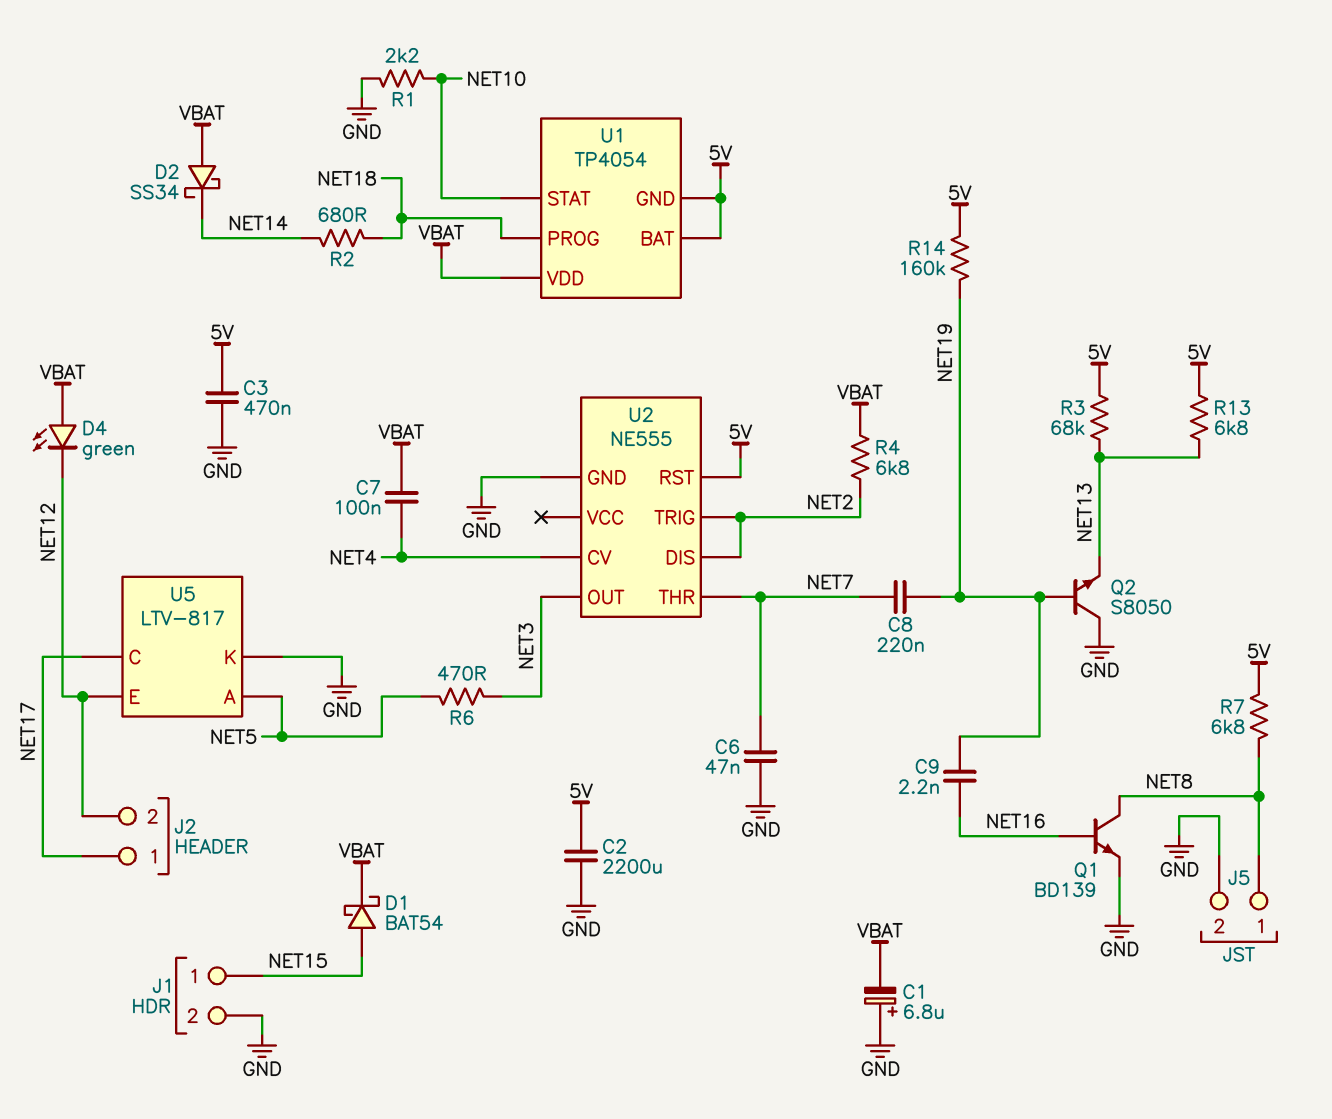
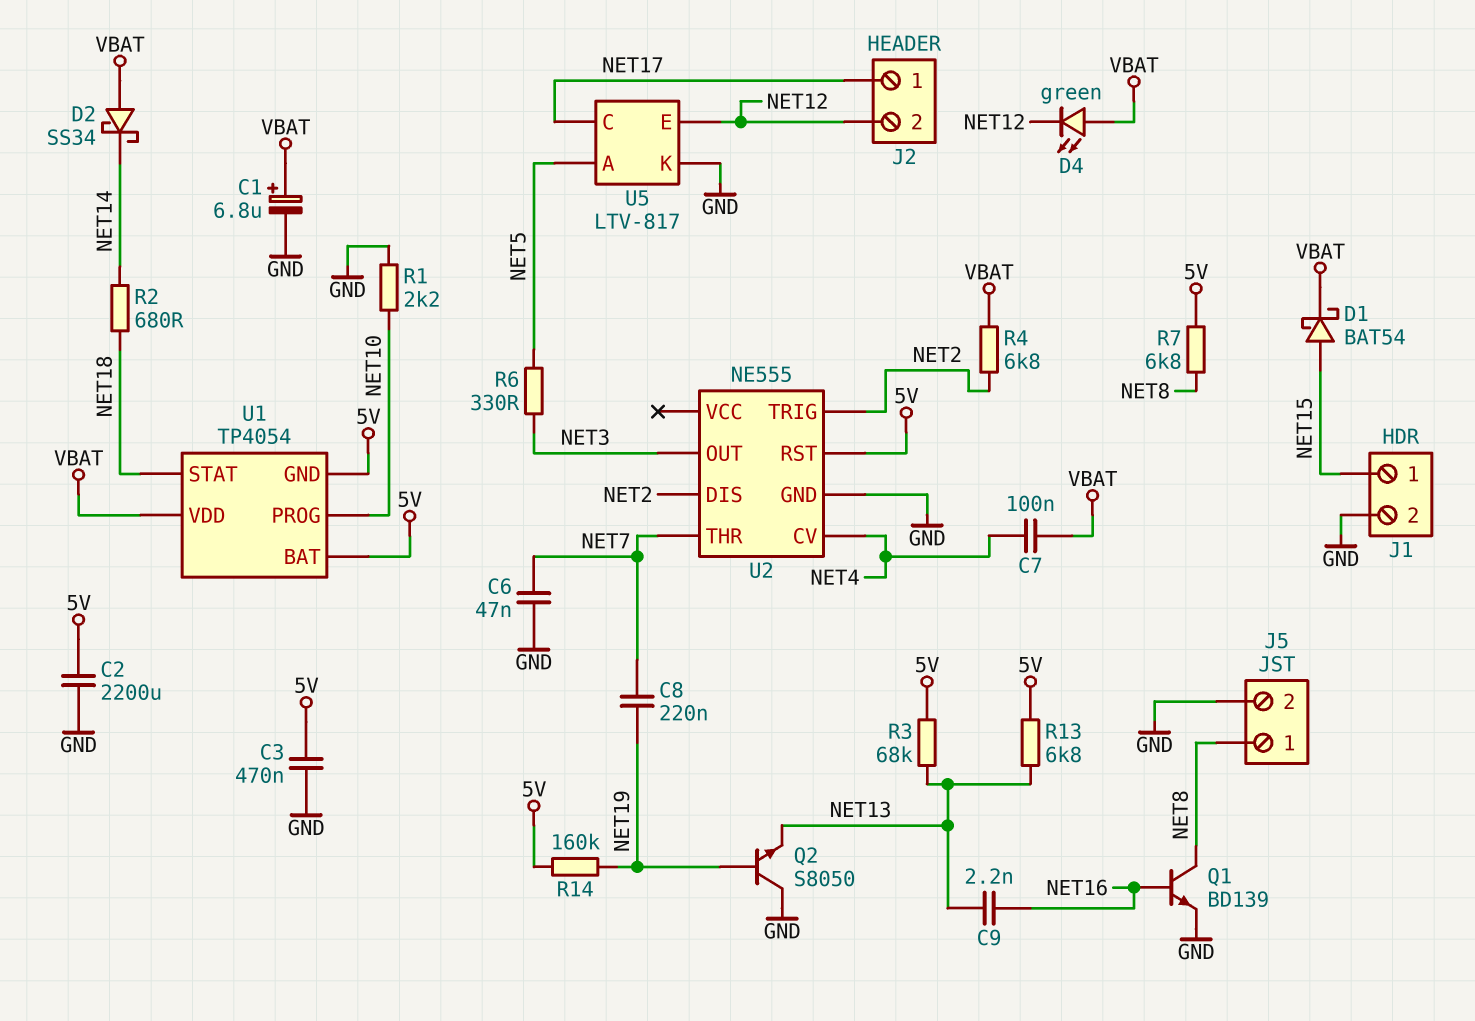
C1: 6.8uF (plus GND, minus VBAT) -> 6.8uF (plus VBAT, minus GND)
C9: 2.2nF (NET16, NET19) -> 2.2nF (NET13, NET16)
R6: 470 (NET3, NET5) -> 330 (NET3, NET5)
U1 pin PROG: NET18 -> NET10
U1 pin STAT: NET10 -> NET18

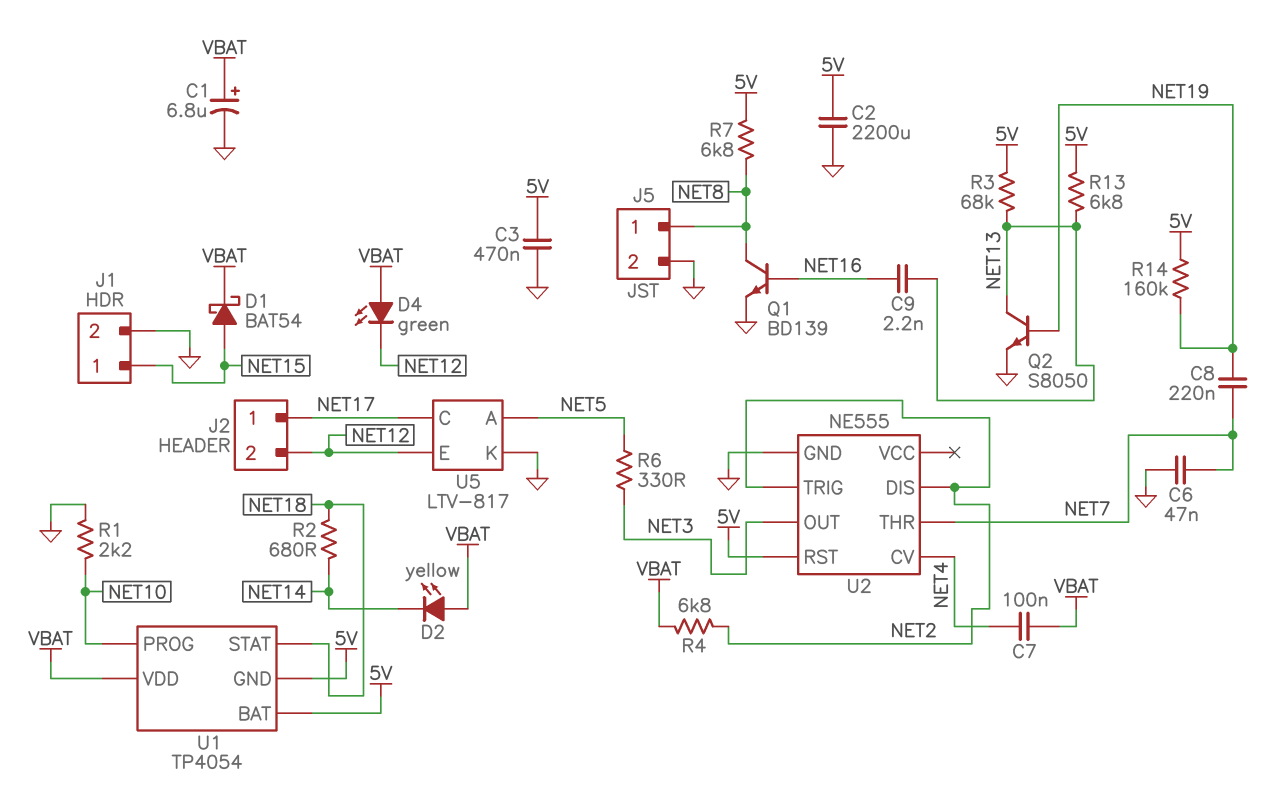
D2: schottky SS34 (A VBAT, K NET14) -> LED yellow (A VBAT, K NET14)
Q2: NPN S8050 (B NET19, C GND, E NET13) -> NPN S8050 (B NET19, C NET13, E GND)

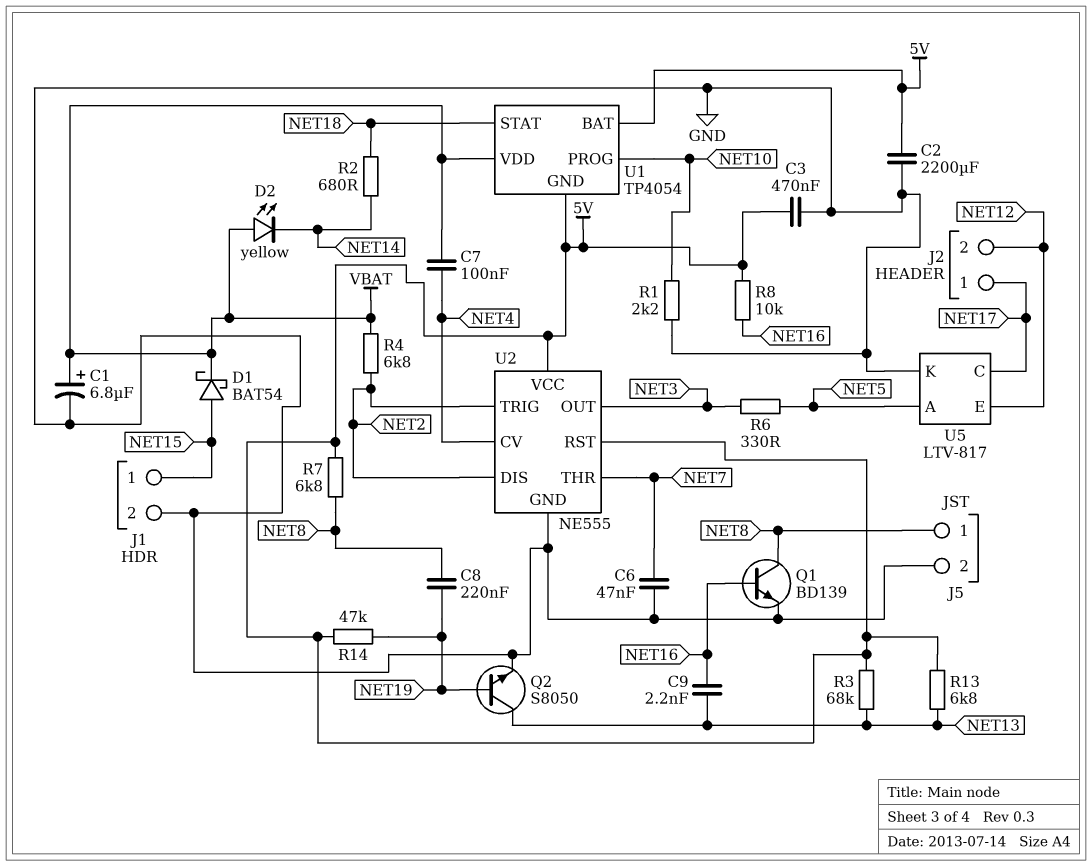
C8: 220nF (NET7, NET19) -> 220nF (NET8, NET19)
D4: LED green (A VBAT, K NET12) -> none
R8: none -> 10k (5V, NET16)
R14: 160k (5V, NET19) -> 47k (5V, NET19)
U2 pin VCC: none -> 5V

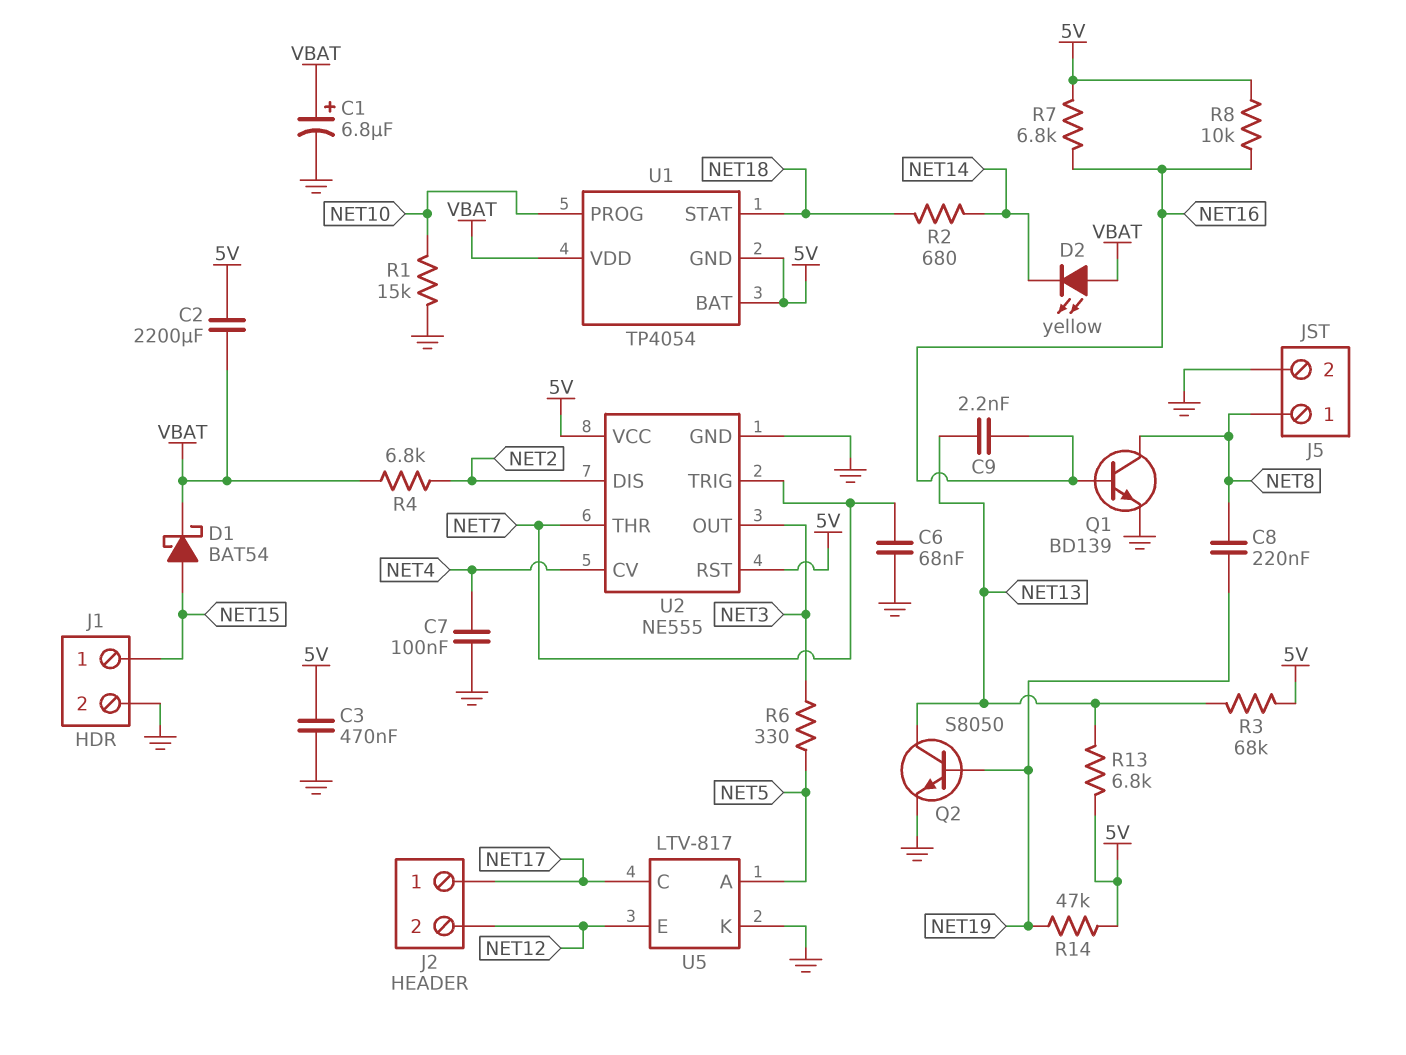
C2: 2200uF (5V, GND) -> 2200uF (5V, VBAT)
C6: 47nF (GND, NET7) -> 68nF (GND, NET7)
C7: 100nF (NET4, VBAT) -> 100nF (GND, NET4)
R1: 2.2k (GND, NET10) -> 15k (GND, NET10)
R7: 6.8k (5V, NET8) -> 6.8k (5V, NET16)
U2 pin TRIG: NET2 -> NET7

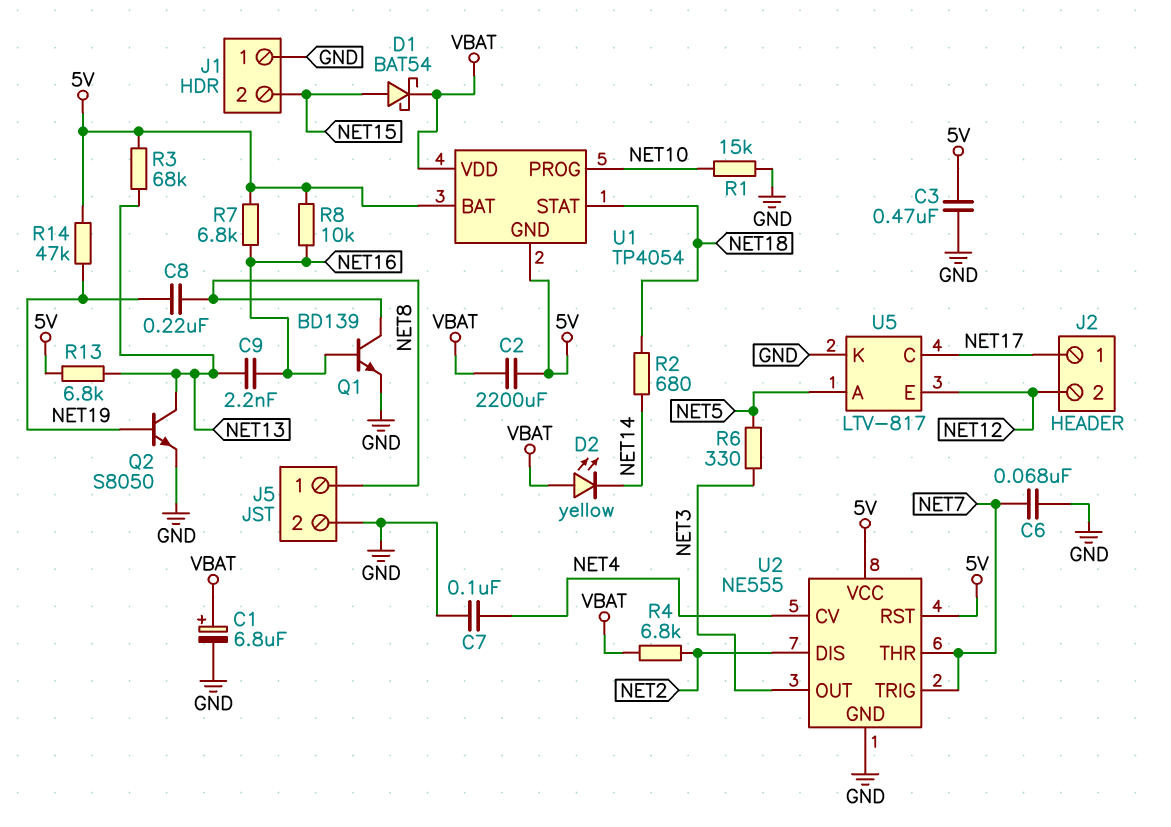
J1 pin 1: NET15 -> GND
J1 pin 2: GND -> NET15

